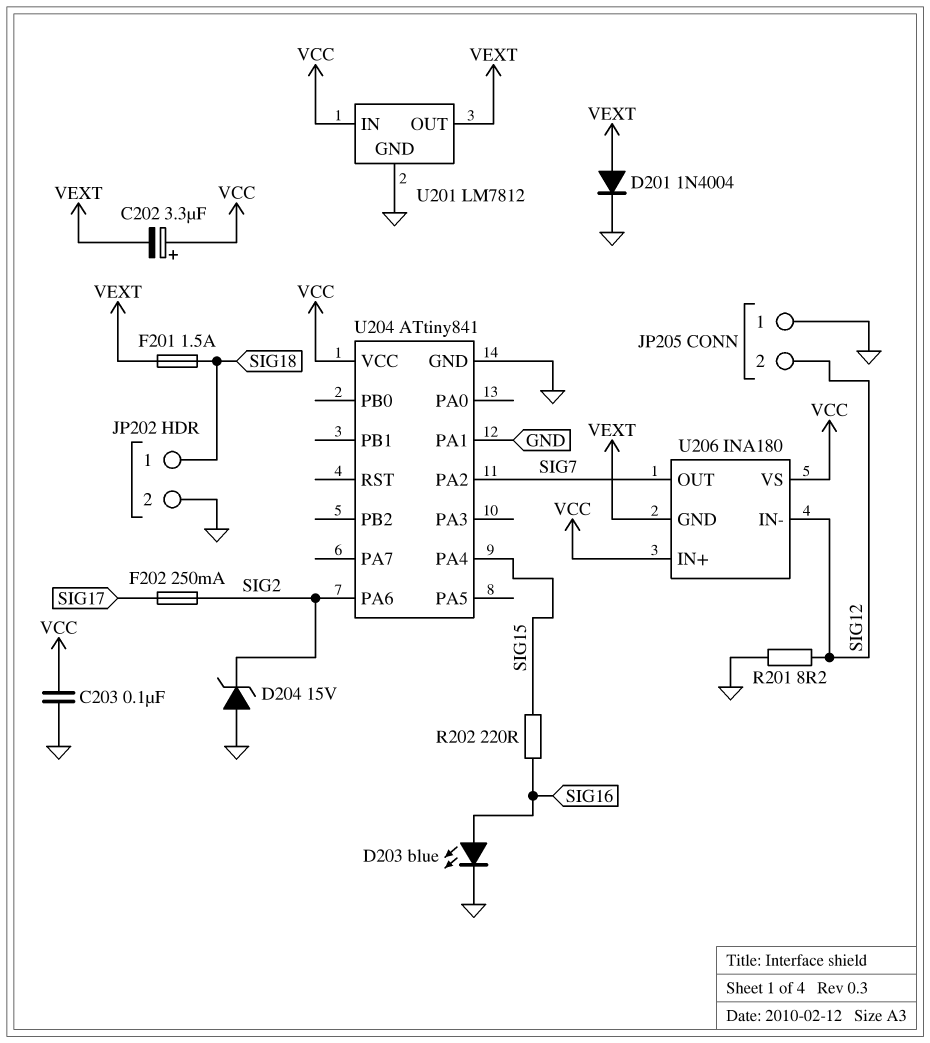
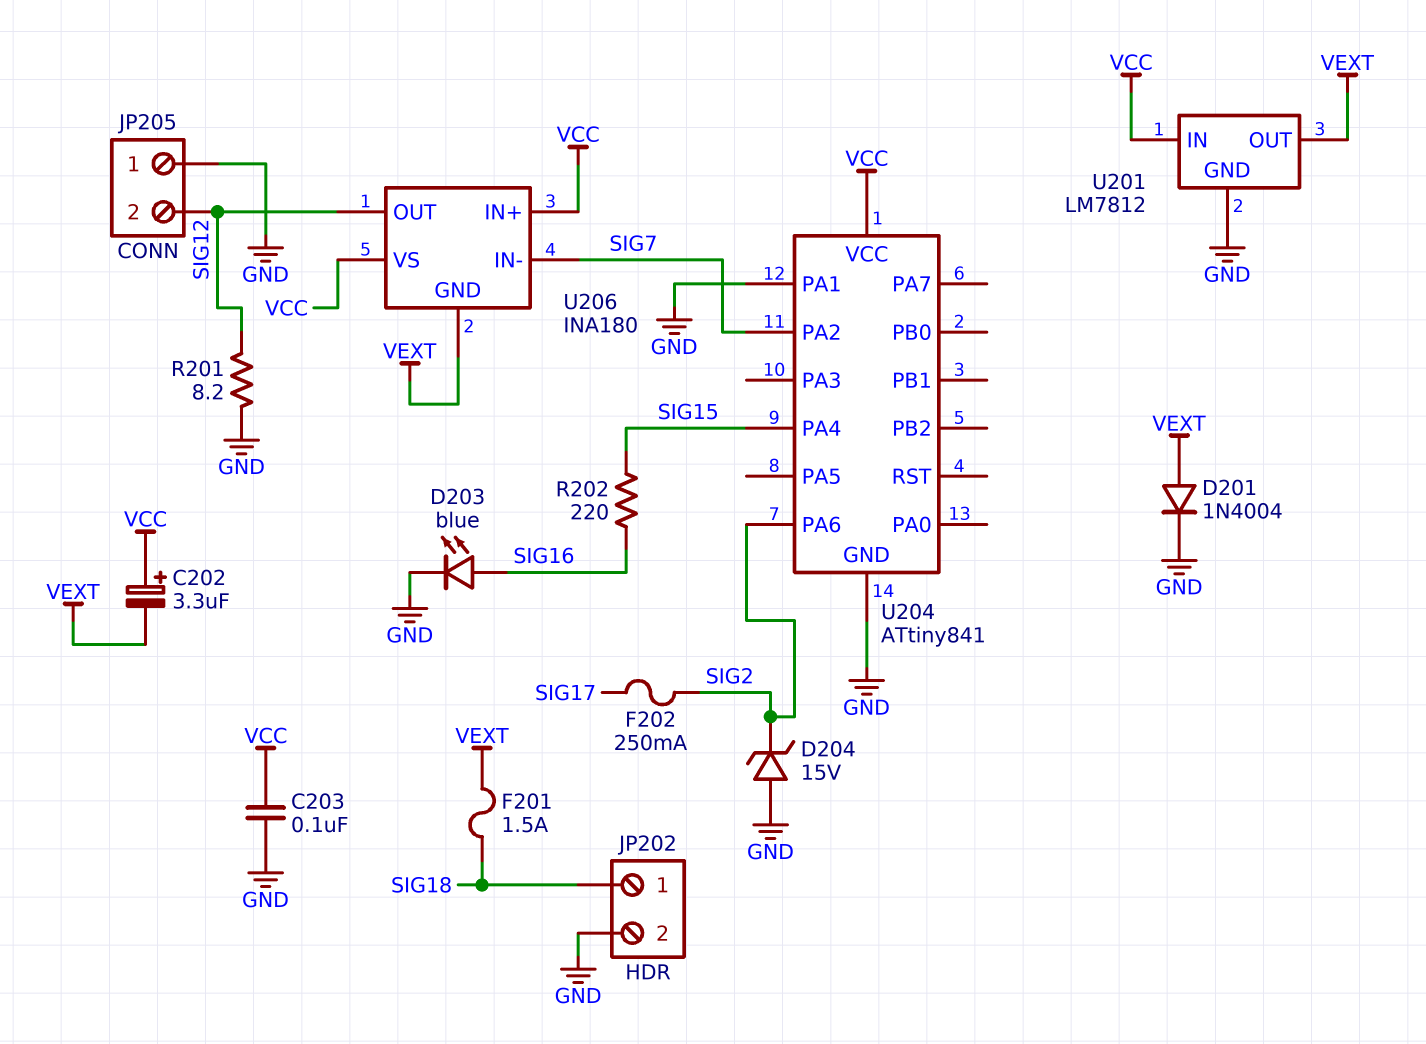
U206 pin IN-: SIG12 -> SIG7
U206 pin OUT: SIG7 -> SIG12

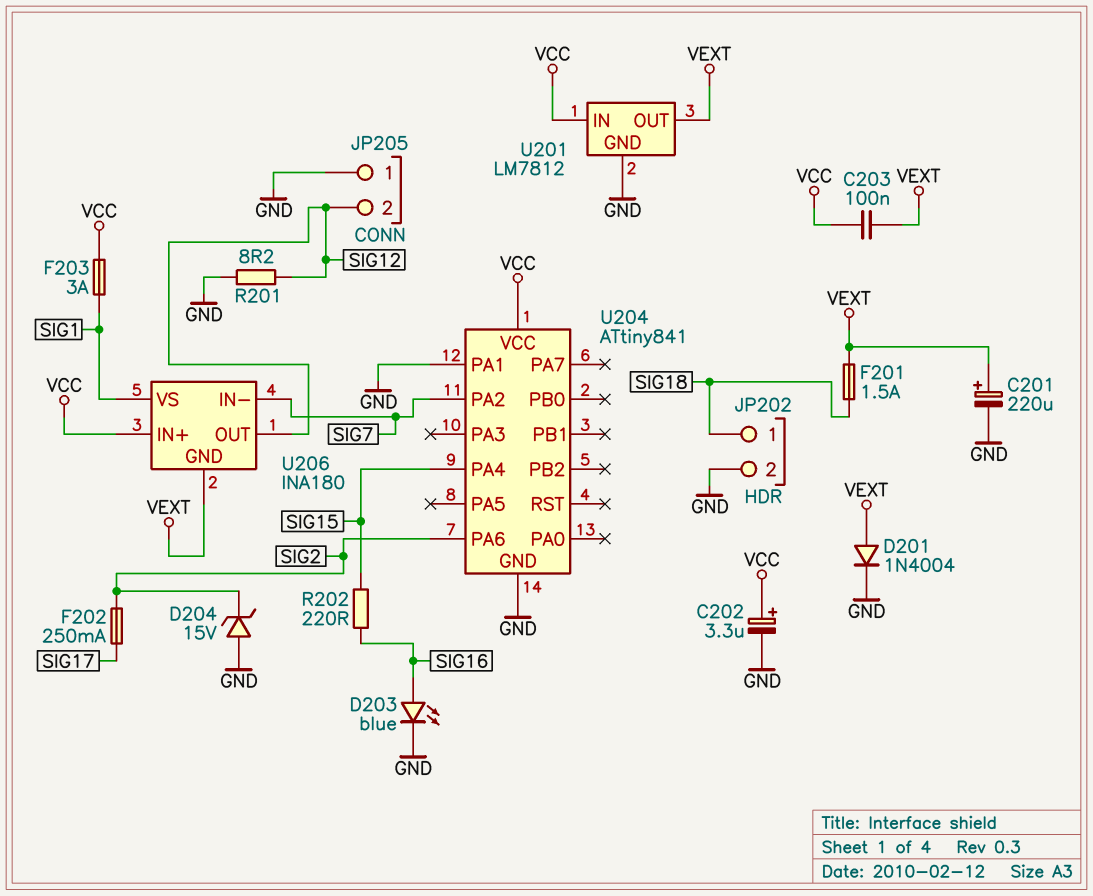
C201: none -> 220uF (plus VEXT, minus GND)
C202: 3.3uF (plus VCC, minus VEXT) -> 3.3uF (plus VCC, minus GND)
C203: 100nF (GND, VCC) -> 100nF (VCC, VEXT)
F203: none -> 3A (SIG1, VCC)
U206 pin VS: VCC -> SIG1

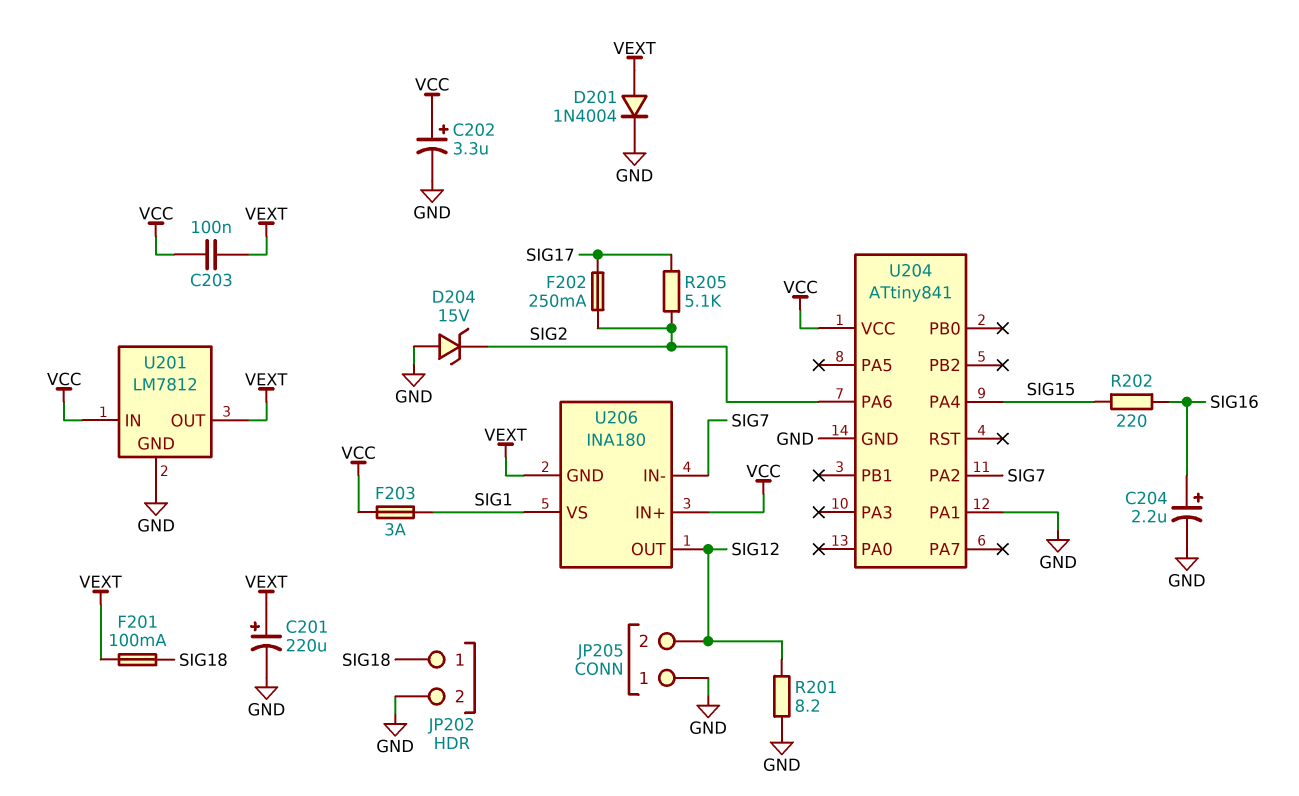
C204: none -> 2.2uF (plus SIG16, minus GND)
D203: LED blue (A SIG16, K GND) -> none
F201: 1.5A (SIG18, VEXT) -> 100mA (SIG18, VEXT)
R205: none -> 5.1k (SIG2, SIG17)

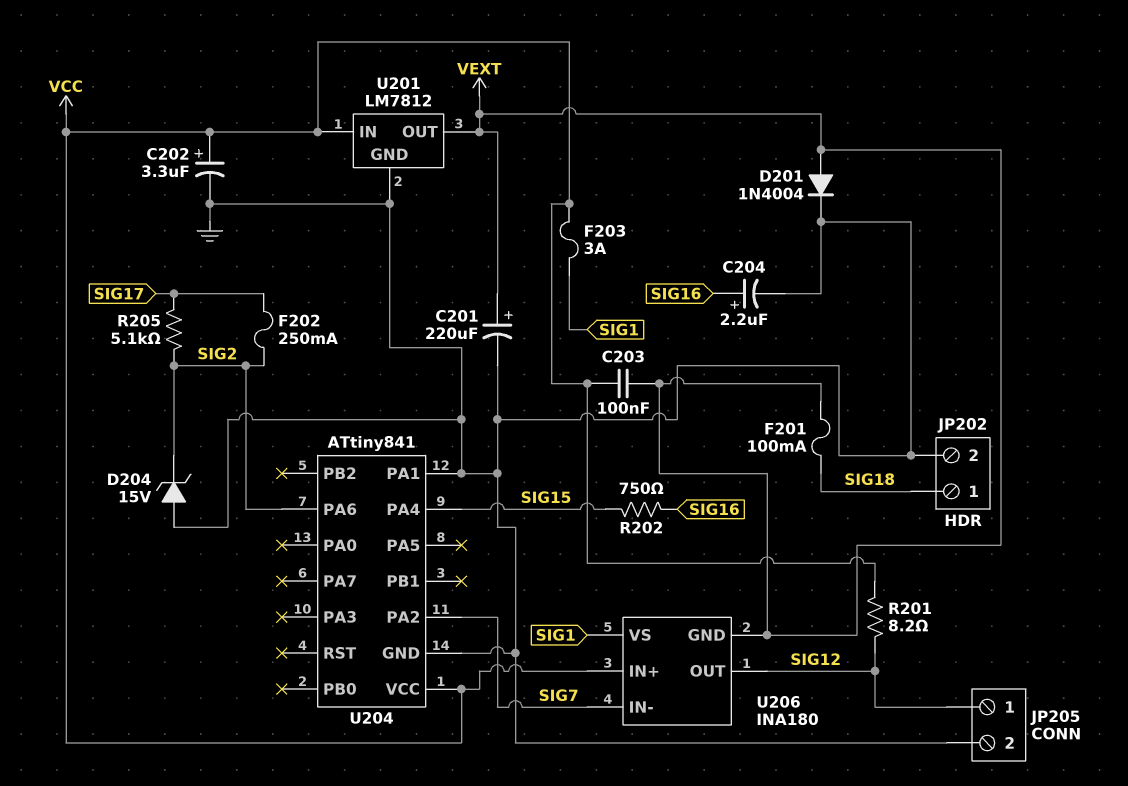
JP205 pin 1: GND -> SIG12
JP205 pin 2: SIG12 -> GND
R201: 8.2 (GND, SIG12) -> 8.2 (SIG12, VCC)
R202: 220 (SIG15, SIG16) -> 750 (SIG15, SIG16)

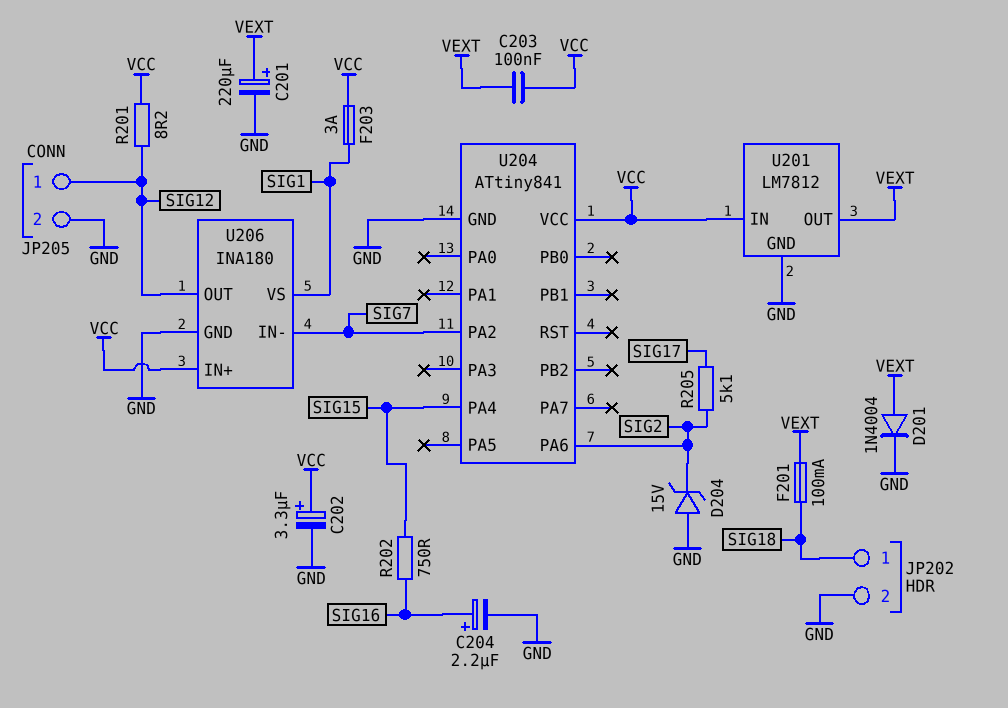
F202: 250mA (SIG2, SIG17) -> none
U204 pin PA1: GND -> none
U206 pin GND: VEXT -> GND

